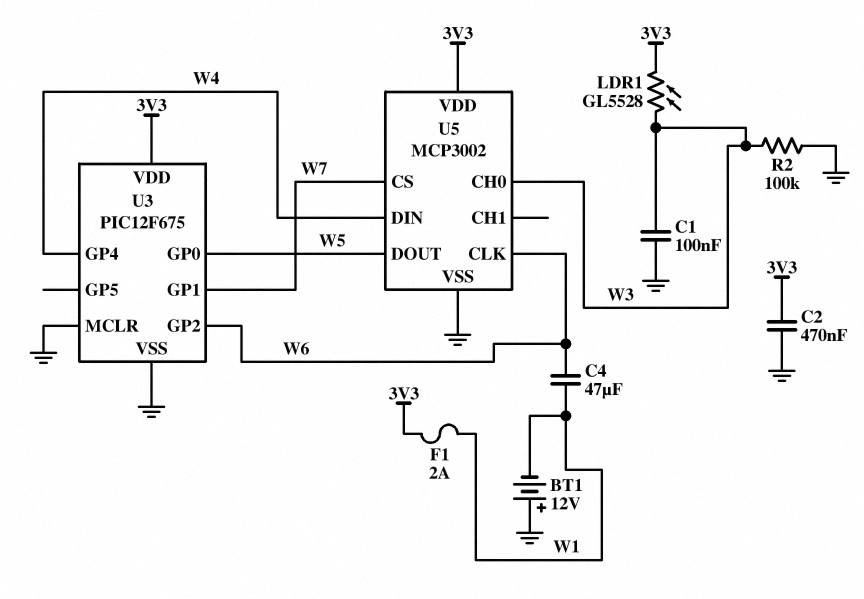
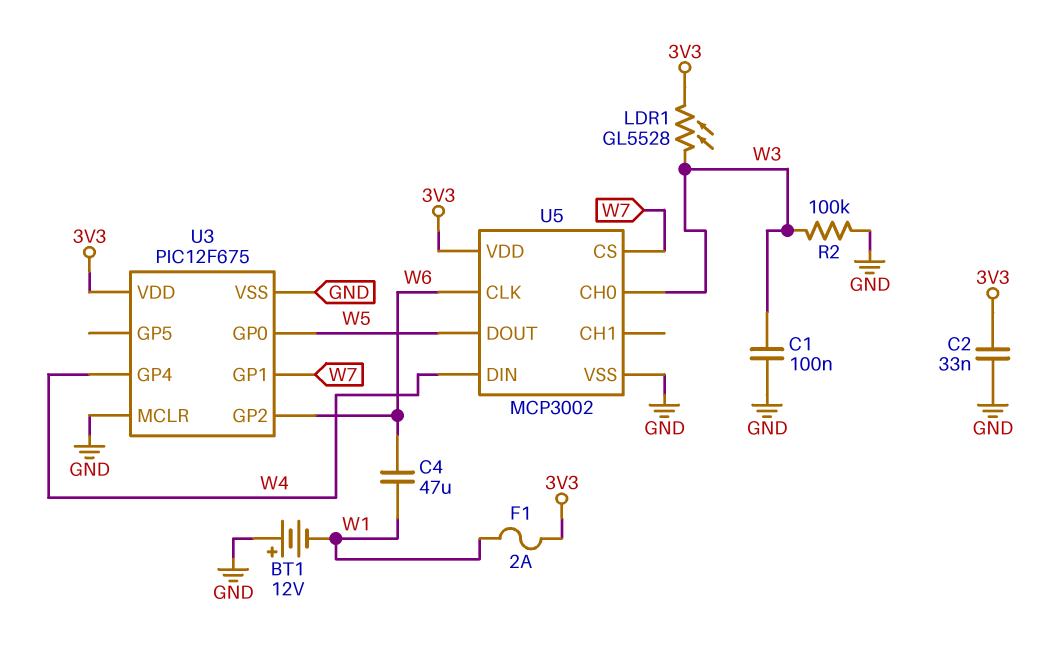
C2: 470nF (3V3, GND) -> 33nF (3V3, GND)

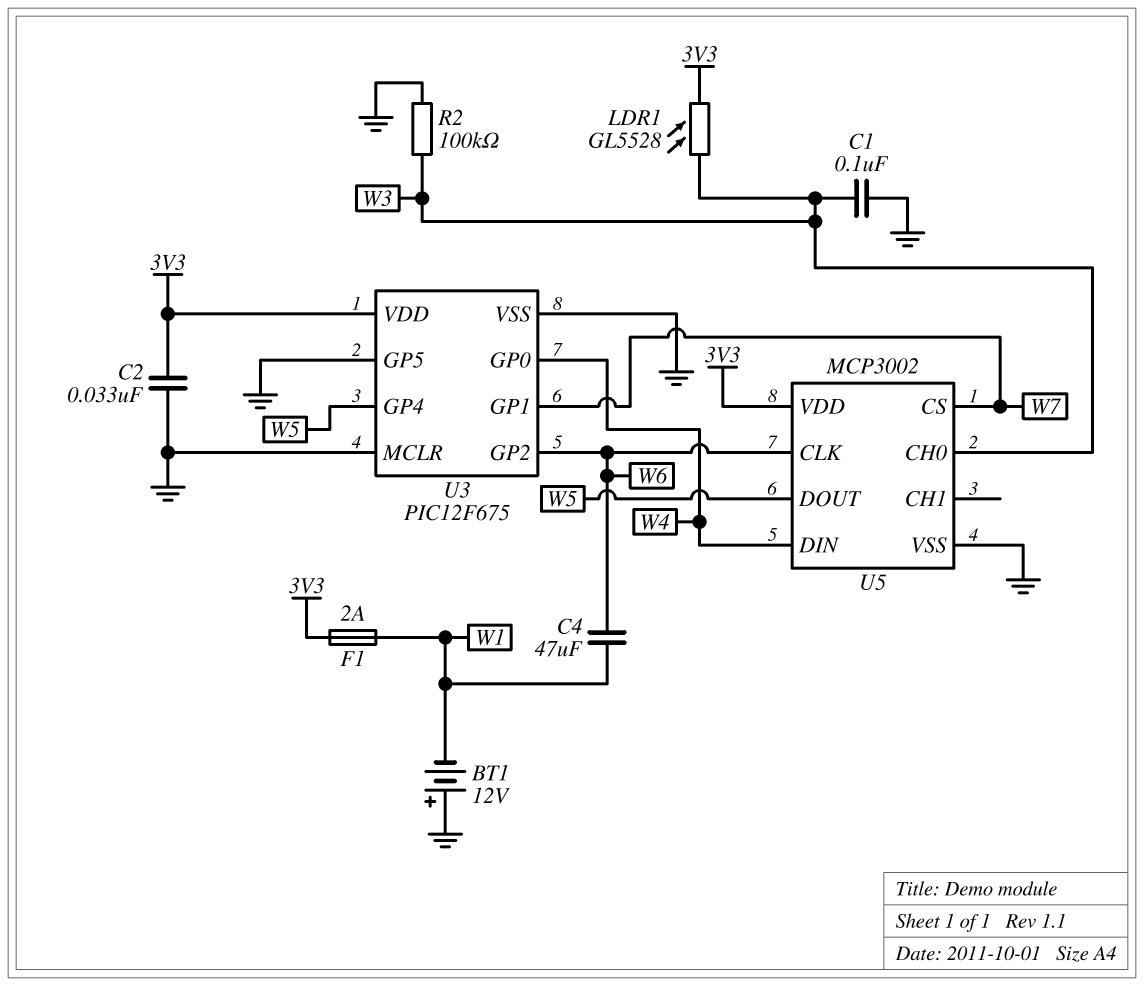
U3 pin GP0: W5 -> W4
U3 pin GP4: W4 -> W5
U3 pin GP5: none -> GND

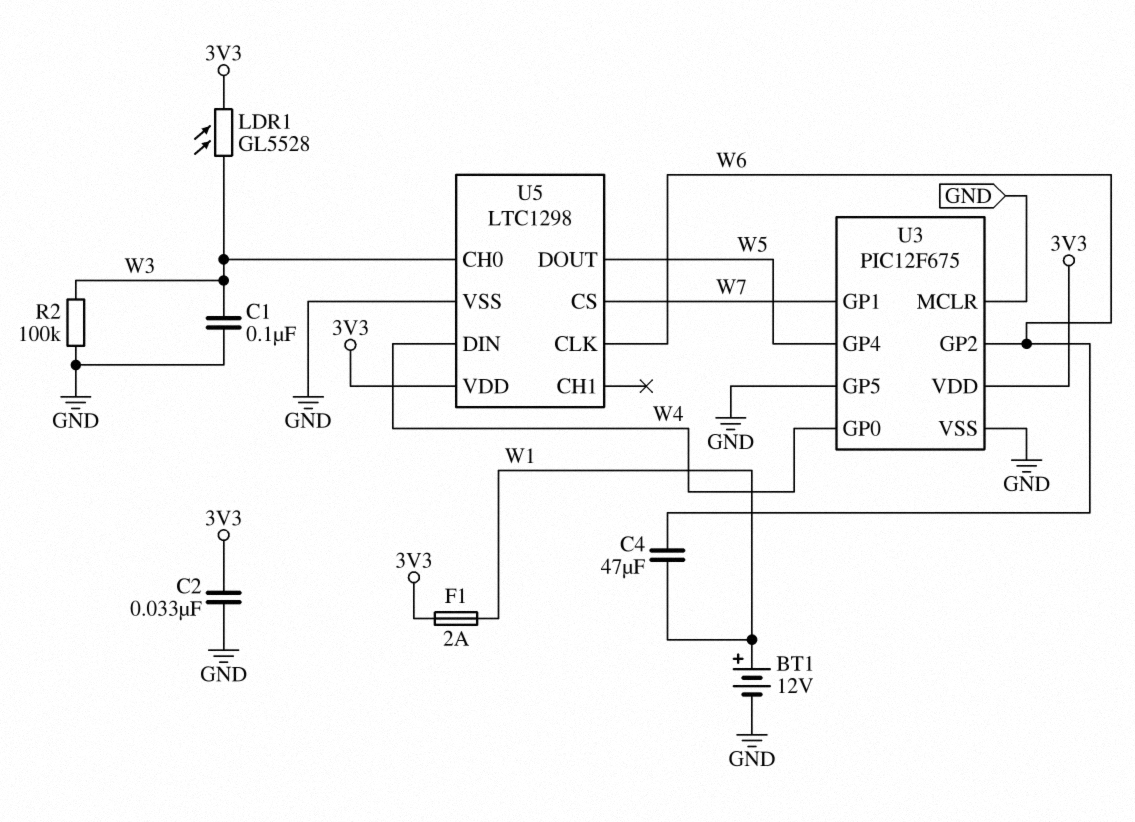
BT1: 12V (plus GND, minus W1) -> 12V (plus W1, minus GND)
U5: MCP3002 -> LTC1298

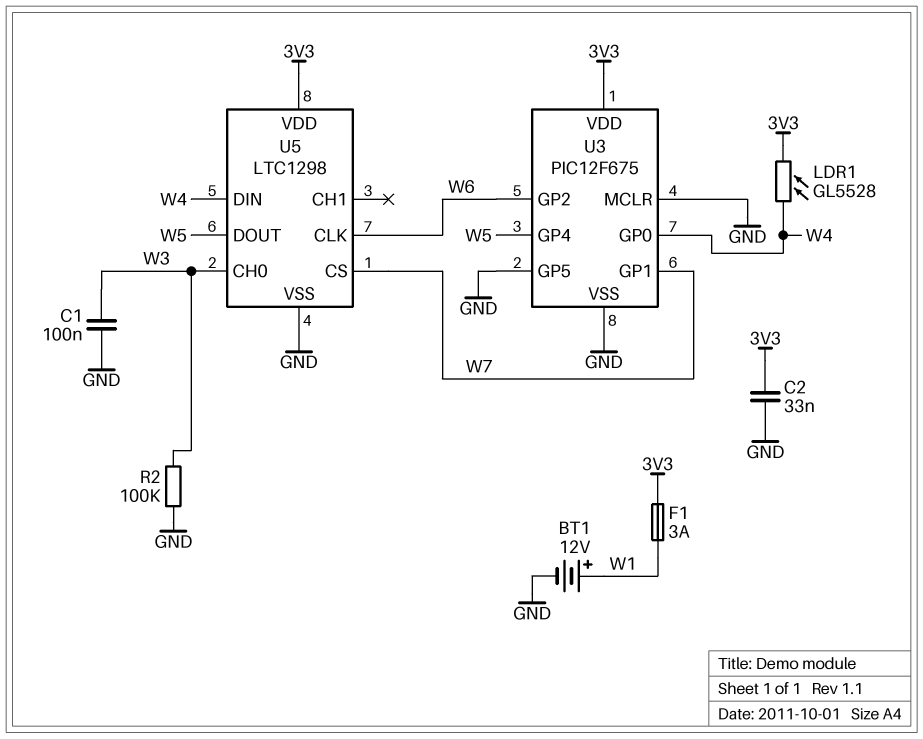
C4: 47uF (W1, W6) -> none
F1: 2A (3V3, W1) -> 3A (3V3, W1)
LDR1: GL5528 (3V3, W3) -> GL5528 (3V3, W4)

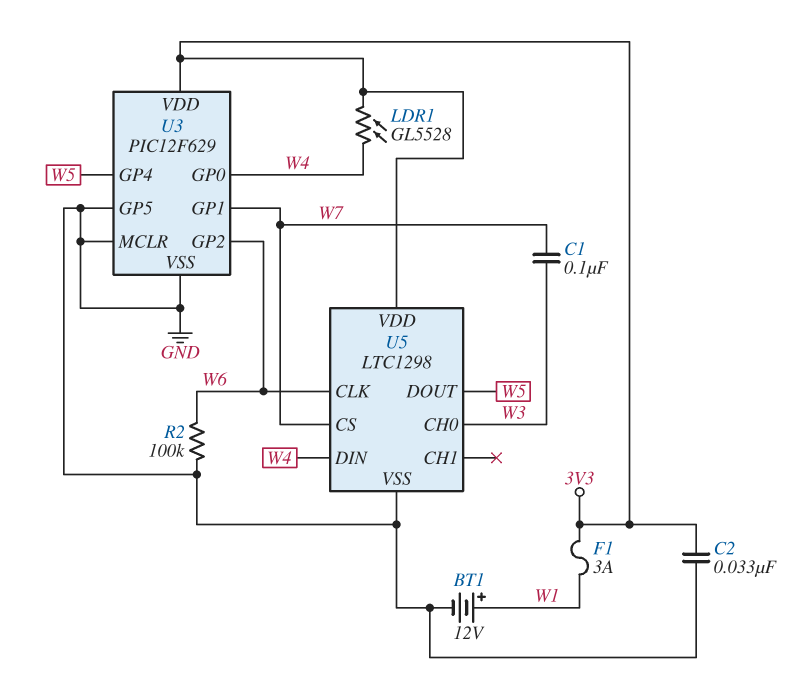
C1: 100nF (GND, W3) -> 100nF (W3, W7)
R2: 100k (GND, W3) -> 100k (GND, W6)
U3: PIC12F675 -> PIC12F629

